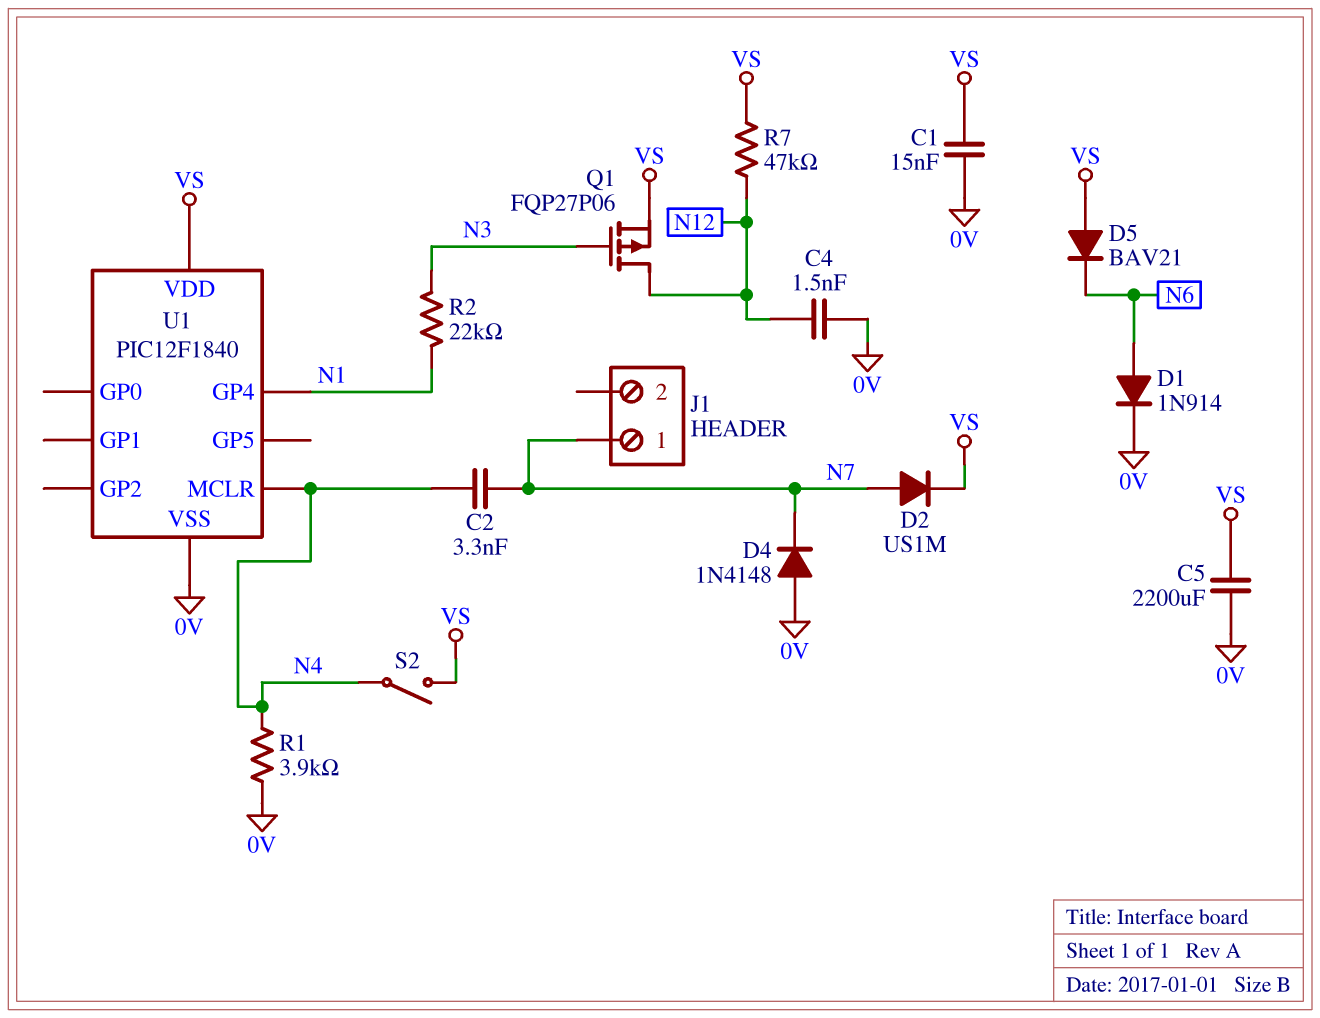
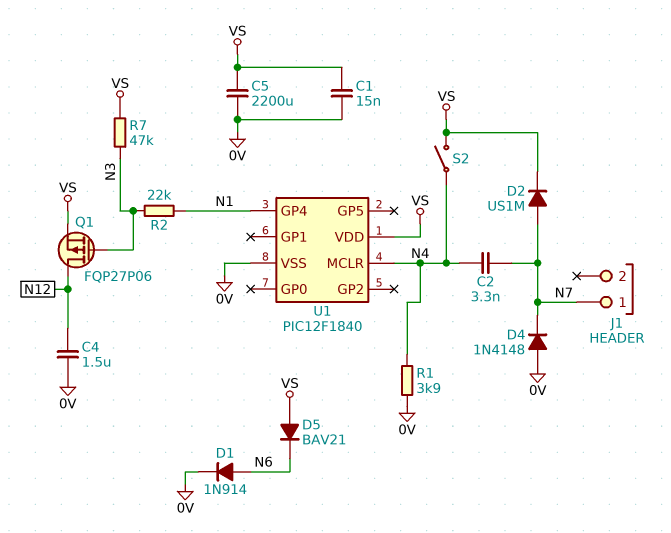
C4: 1.5nF (0V, N12) -> 1.5uF (0V, N12)
R7: 47k (N12, VS) -> 47k (N3, VS)

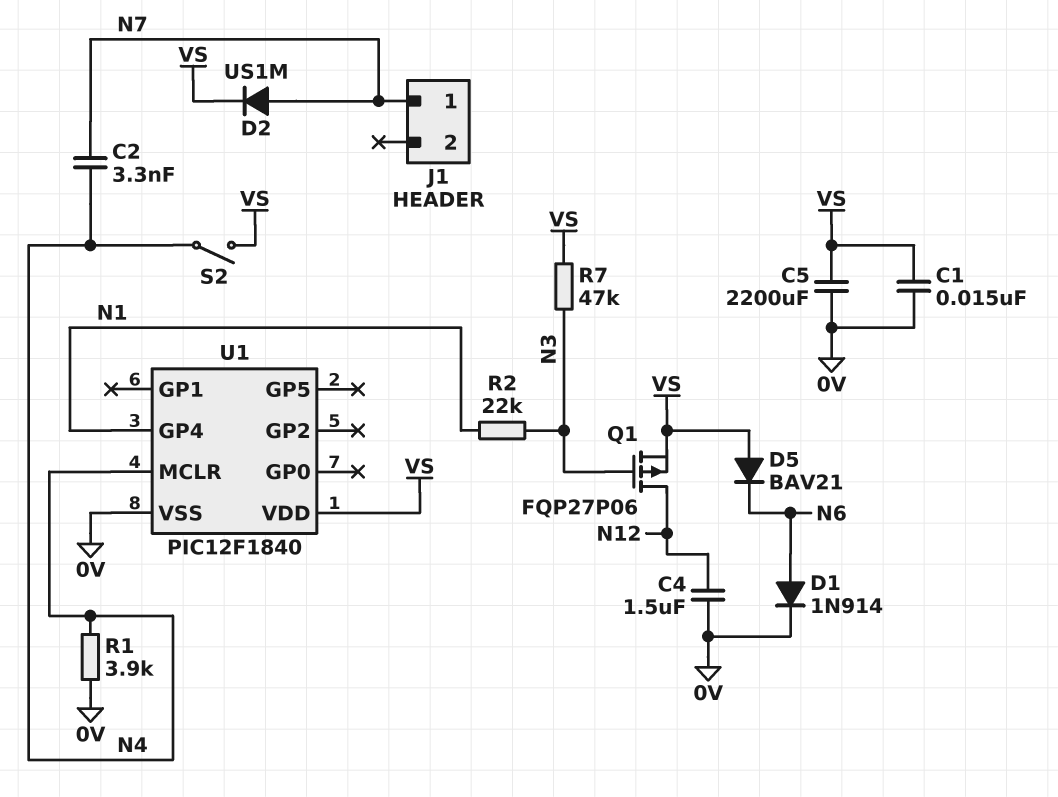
D4: diode 1N4148 (A 0V, K N7) -> none

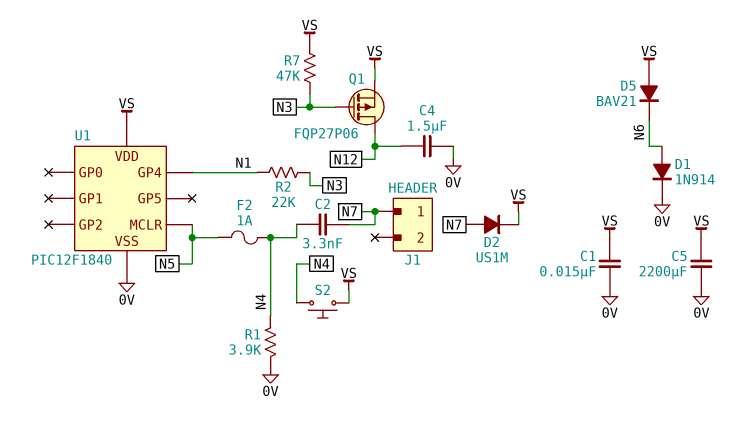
F2: none -> 1A (N4, N5)
S2: switch (N4, VS) -> button (N4, VS)
U1 pin MCLR: N4 -> N5

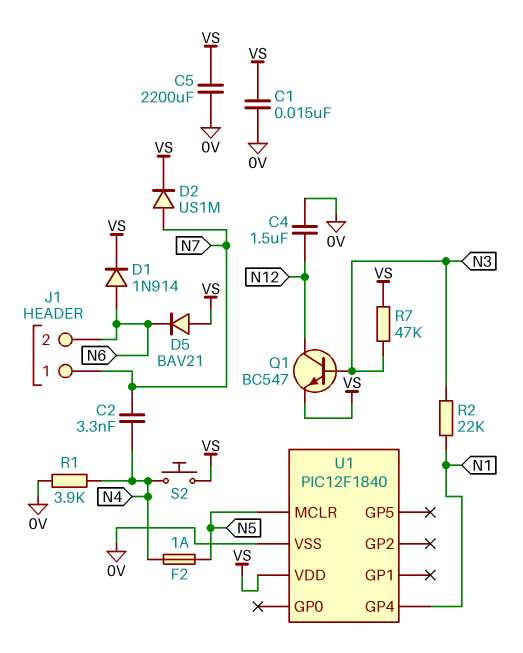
D1: diode 1N914 (A N6, K 0V) -> diode 1N914 (A N6, K VS)
J1 pin 2: none -> N6
Q1: PMOS FQP27P06 (G N3, D N12, S VS) -> NPN BC547 (B N3, C N12, E VS)

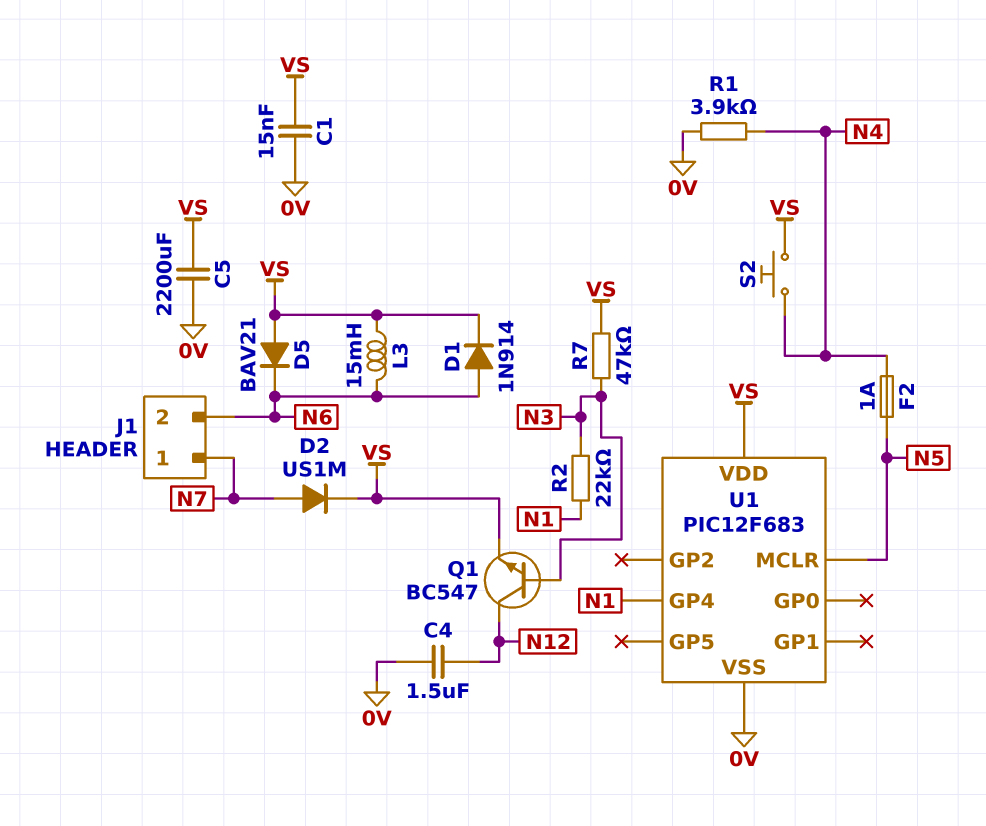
C2: 3.3nF (N4, N7) -> none
L3: none -> 15mH (N6, VS)
U1: PIC12F1840 -> PIC12F683

